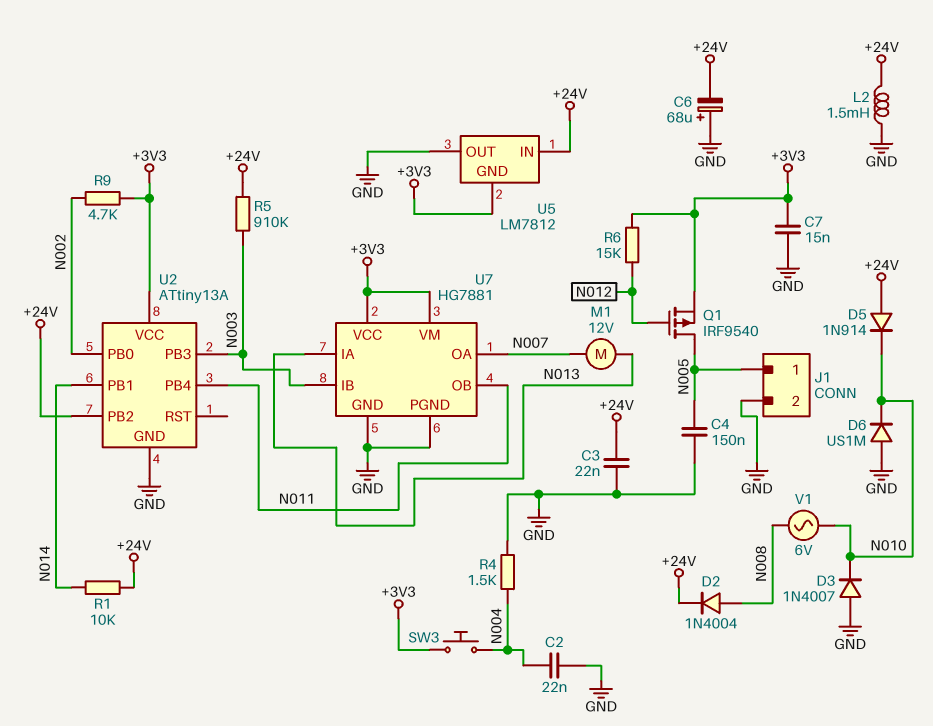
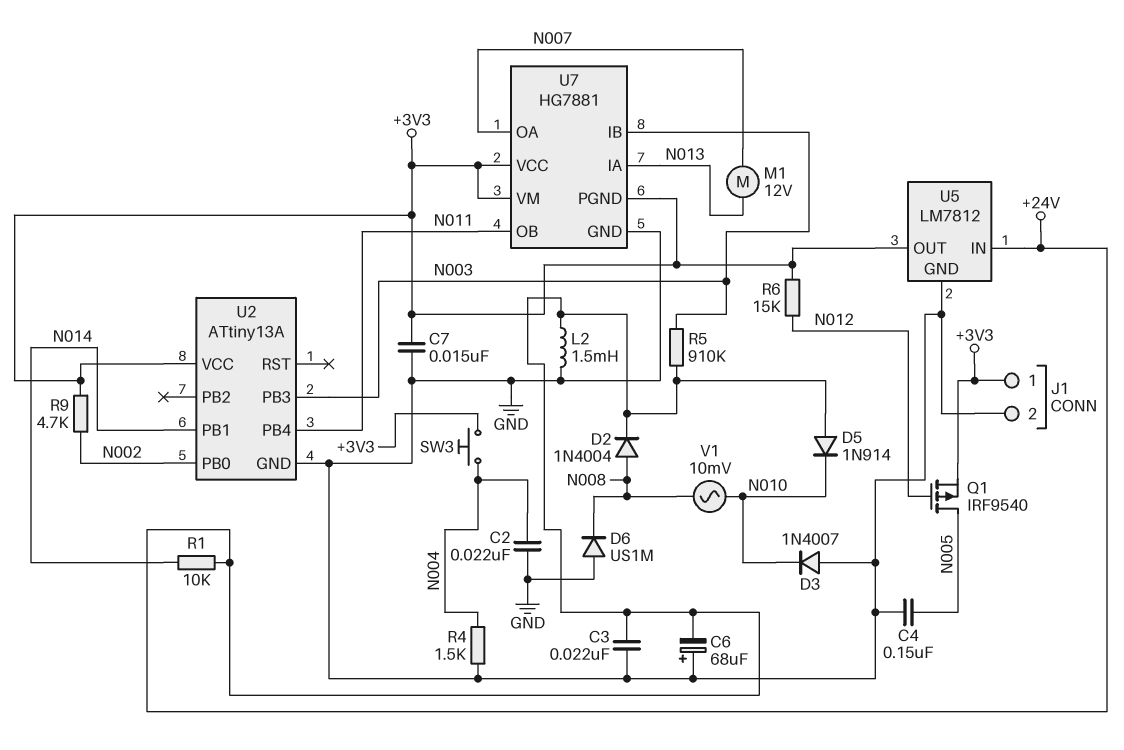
D6: diode US1M (A GND, K N010) -> diode US1M (A GND, K N008)
J1 pin 1: N005 -> +3V3
U2 pin PB2: +24V -> none
U5 pin GND: +3V3 -> GND
U5 pin OUT: GND -> +3V3
U7 pin PGND: GND -> +3V3
V1: AC 6V (N008, N010) -> AC 10mV (N008, N010)

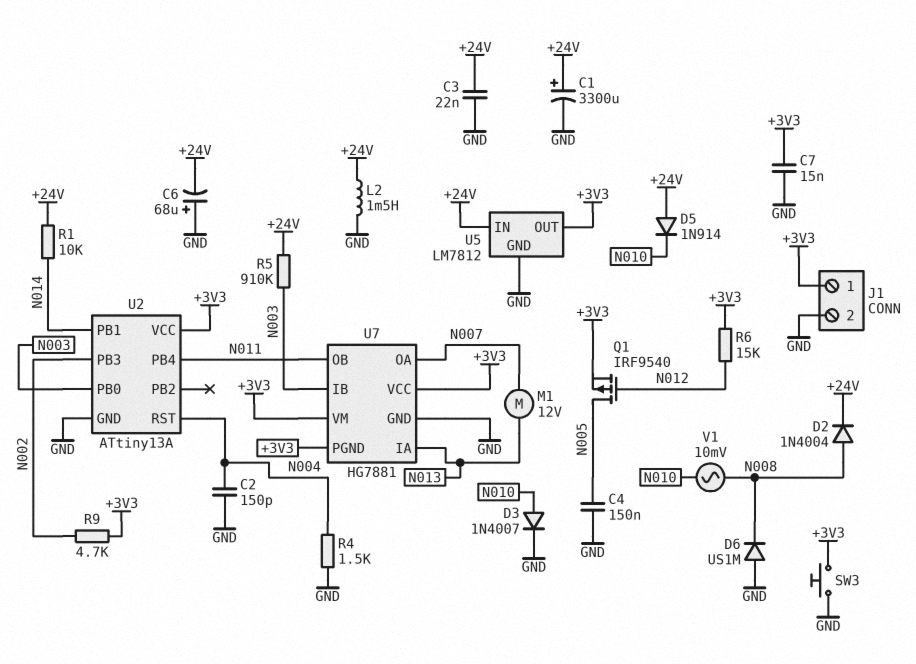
C1: none -> 3300uF (plus +24V, minus GND)
C2: 22nF (GND, N004) -> 150pF (GND, N004)
D3: diode 1N4007 (A GND, K N010) -> diode 1N4007 (A N010, K GND)
SW3: button (+3V3, N004) -> button (+3V3, GND)
U2 pin PB0: N002 -> N003
U2 pin PB3: N003 -> N002
U2 pin RST: none -> N004

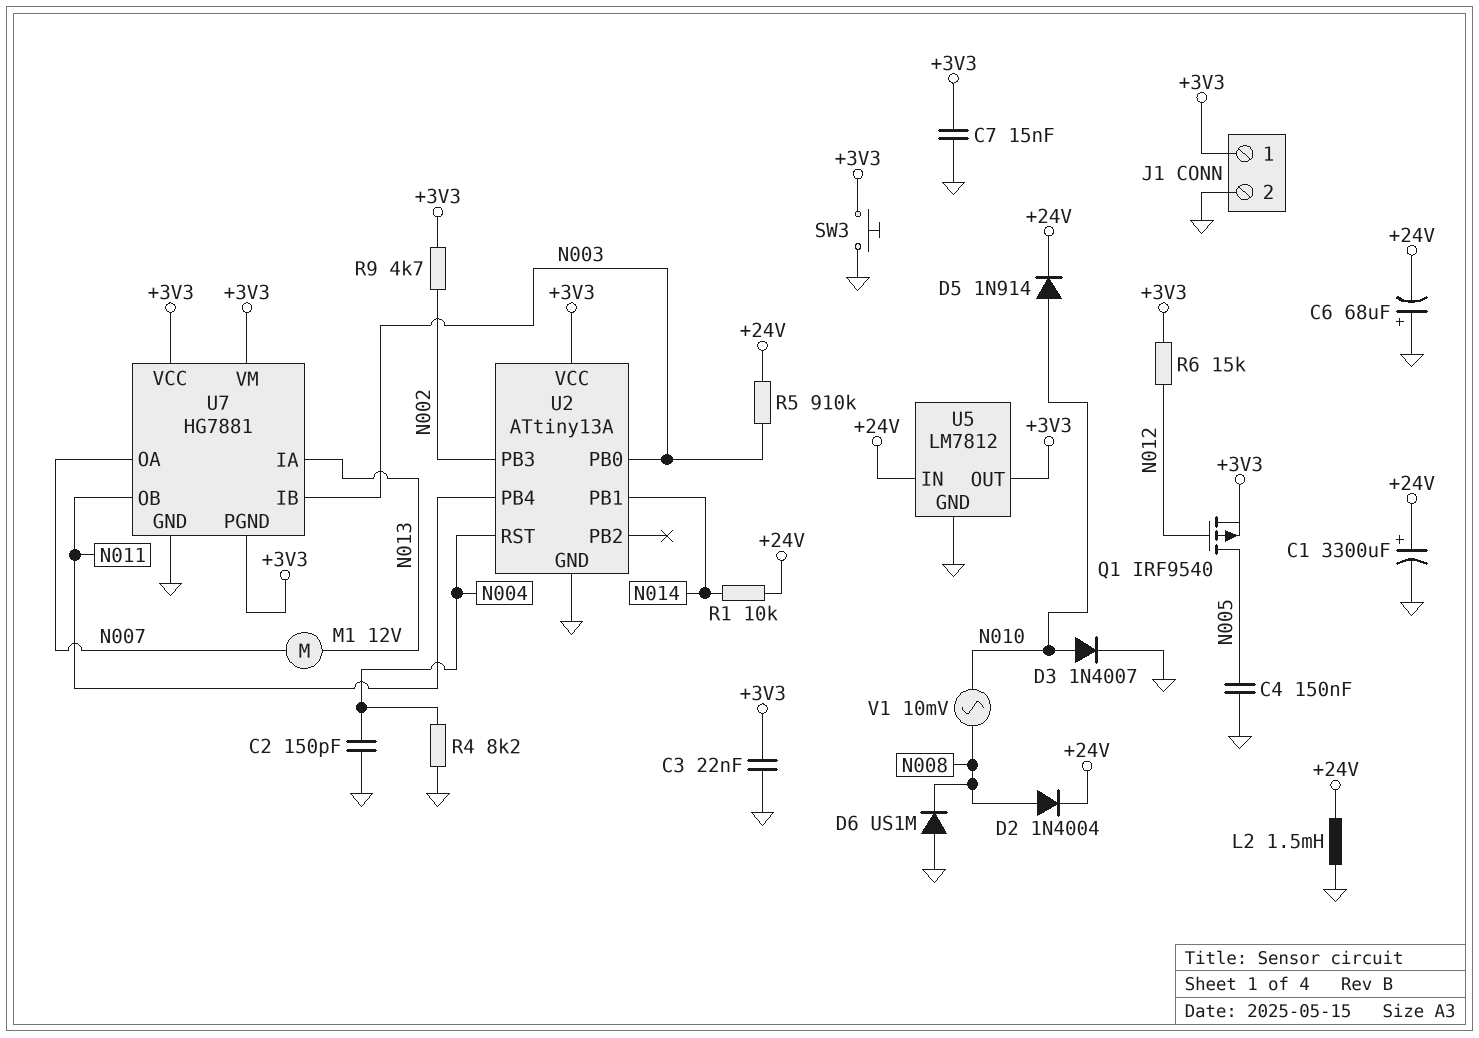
C3: 22nF (+24V, GND) -> 22nF (+3V3, GND)
D5: diode 1N914 (A +24V, K N010) -> diode 1N914 (A N010, K +24V)
R4: 1.5k (GND, N004) -> 8.2k (GND, N004)

